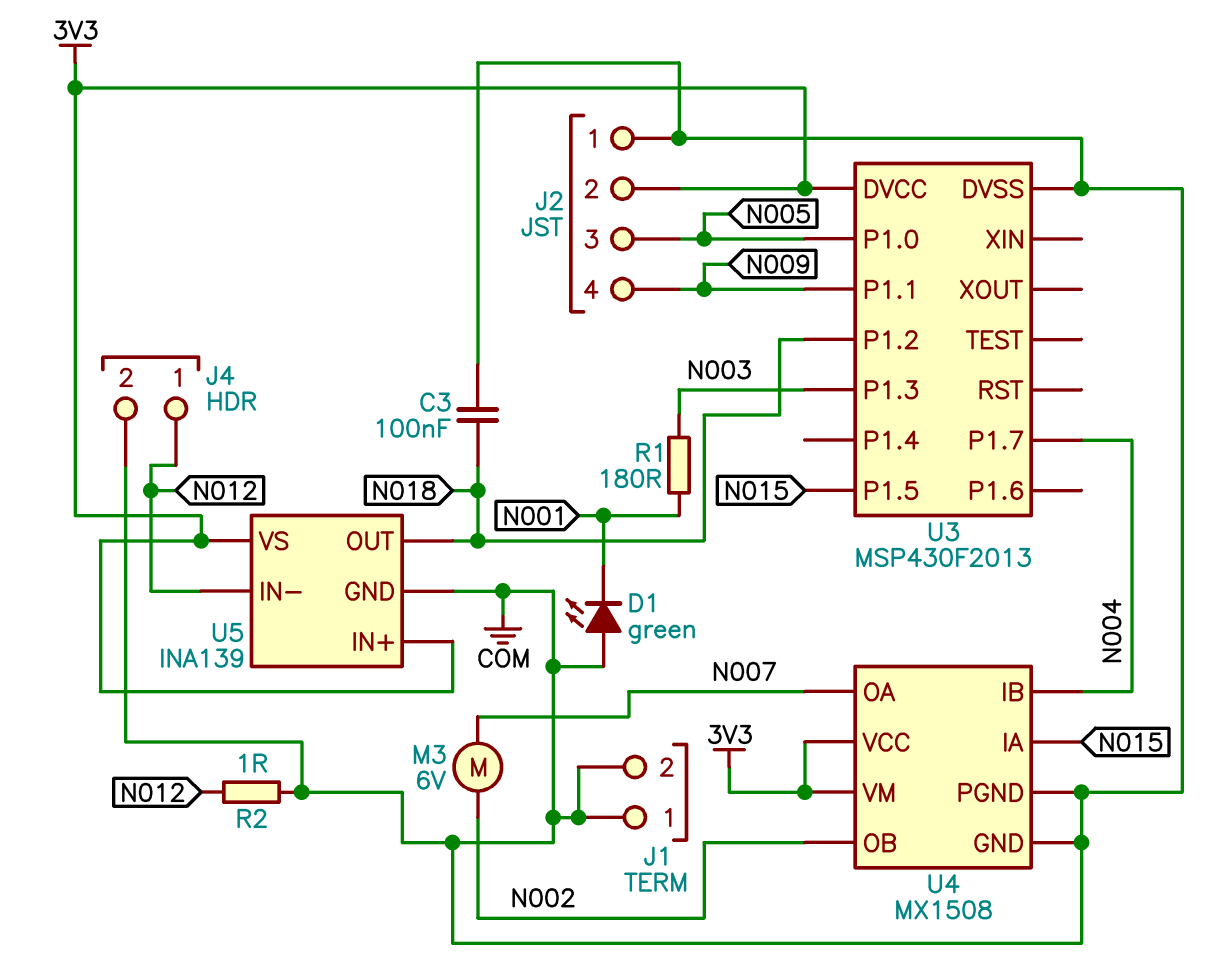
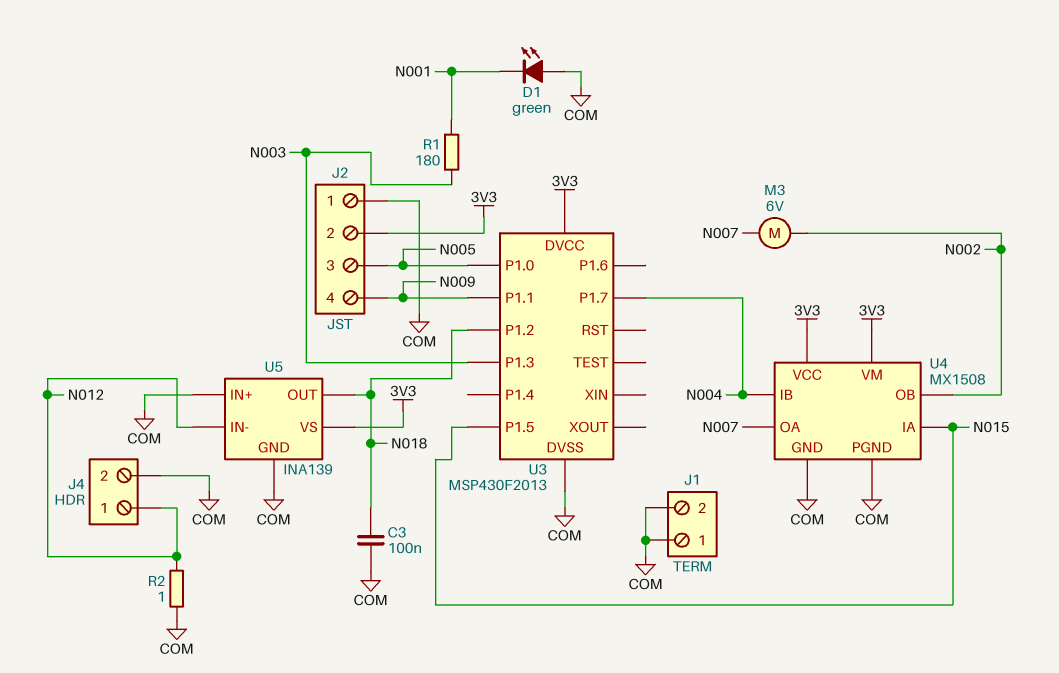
U5 pin IN+: 3V3 -> COM

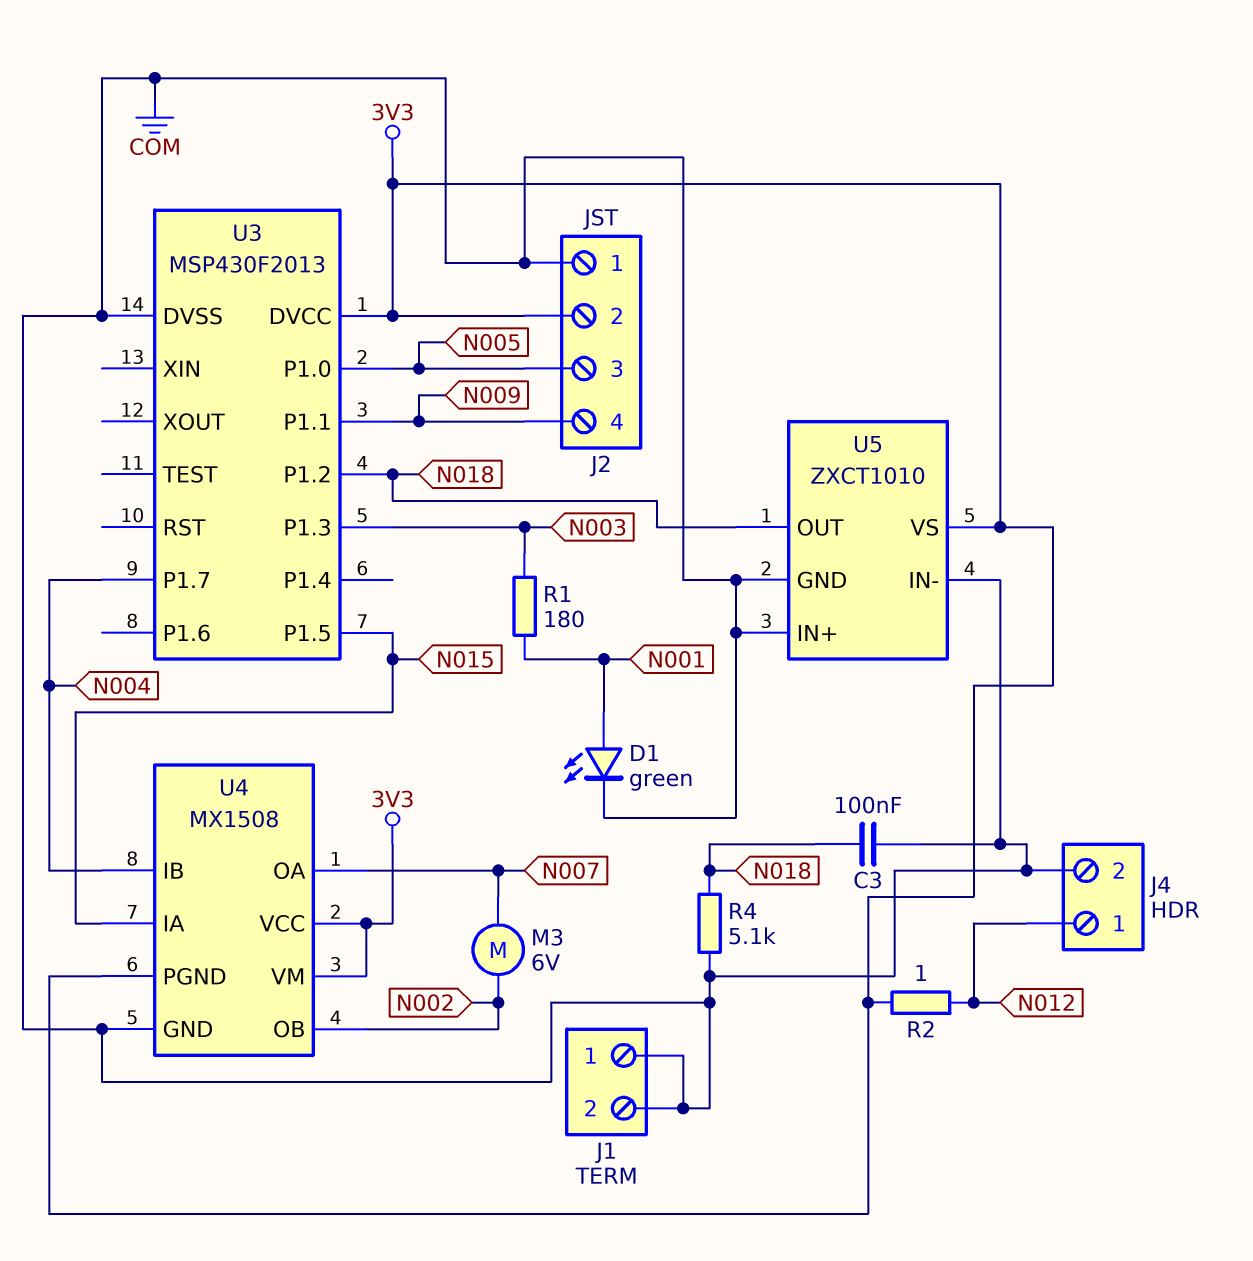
D1: LED green (A COM, K N001) -> LED green (A N001, K COM)
R2: 1 (COM, N012) -> 1 (3V3, N012)
R4: none -> 5.1k (COM, N018)
U4 pin PGND: COM -> 3V3
U5: INA139 -> ZXCT1010
U5 pin IN-: N012 -> COM

